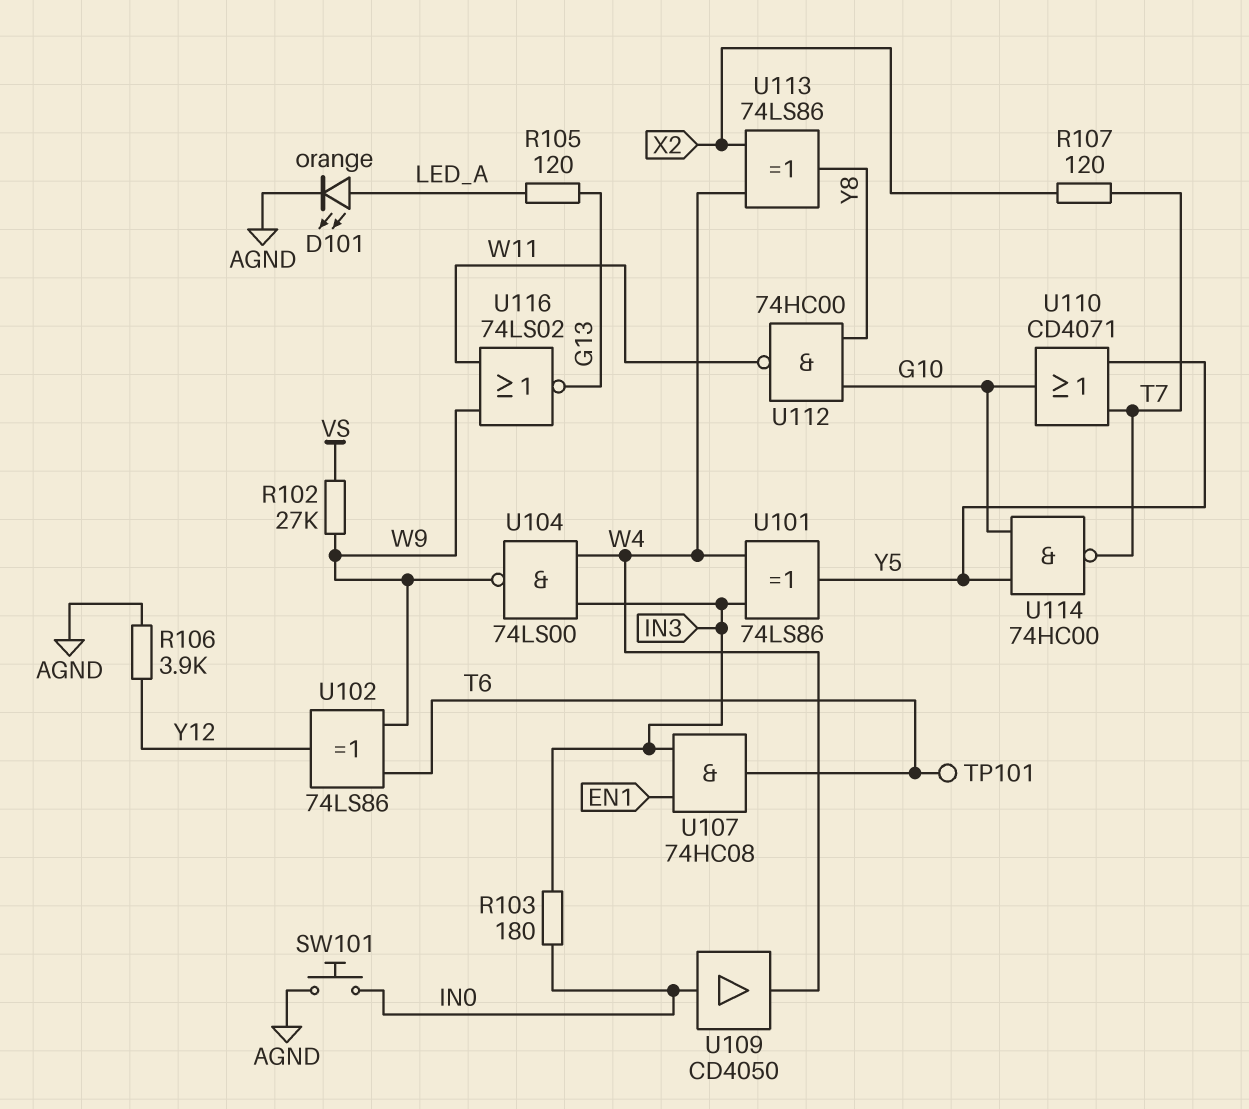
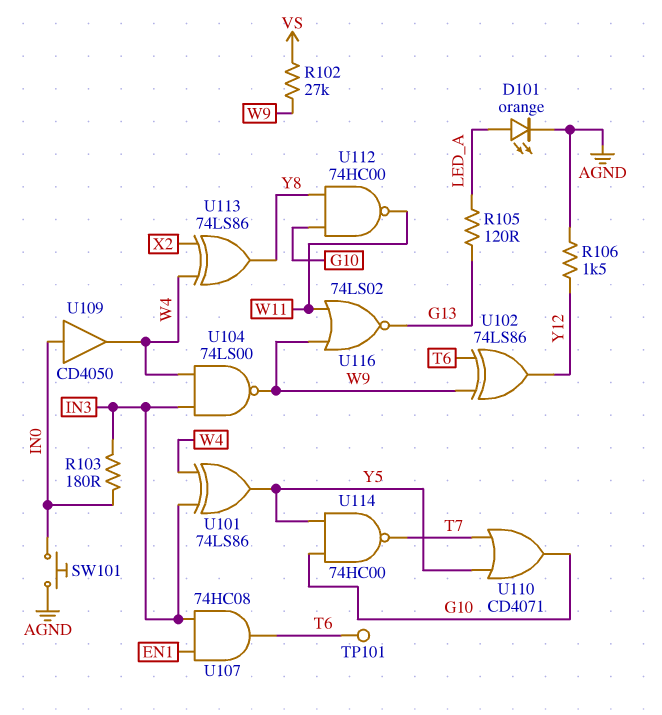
R106: 3.9k (AGND, Y12) -> 1.5k (AGND, Y12)
R107: 120 (T7, X2) -> none

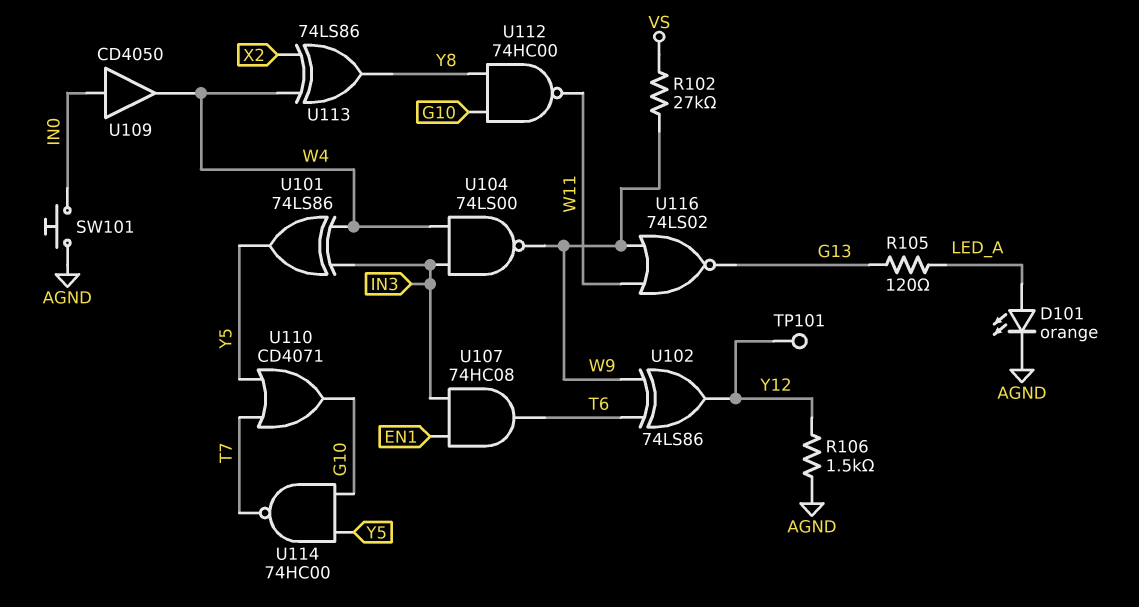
R103: 180 (IN0, IN3) -> none
TP101: test point (T6) -> test point (Y12)

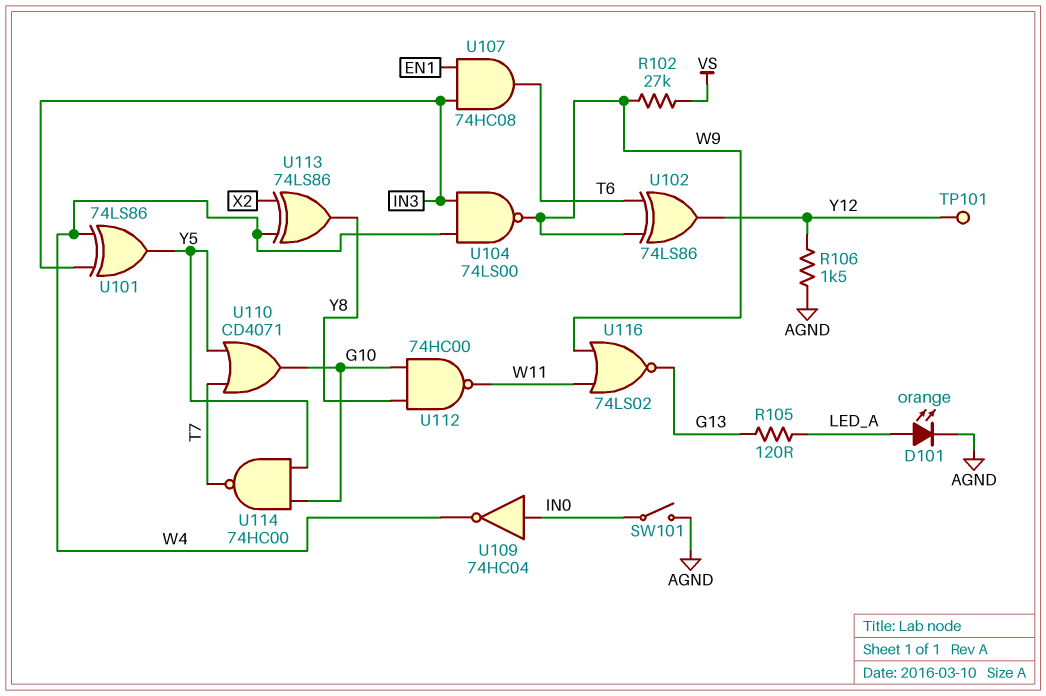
SW101: button (AGND, IN0) -> switch (AGND, IN0)
U109: buffer CD4050 (in IN0, out W4) -> NOT 74HC04 (in IN0, out W4)

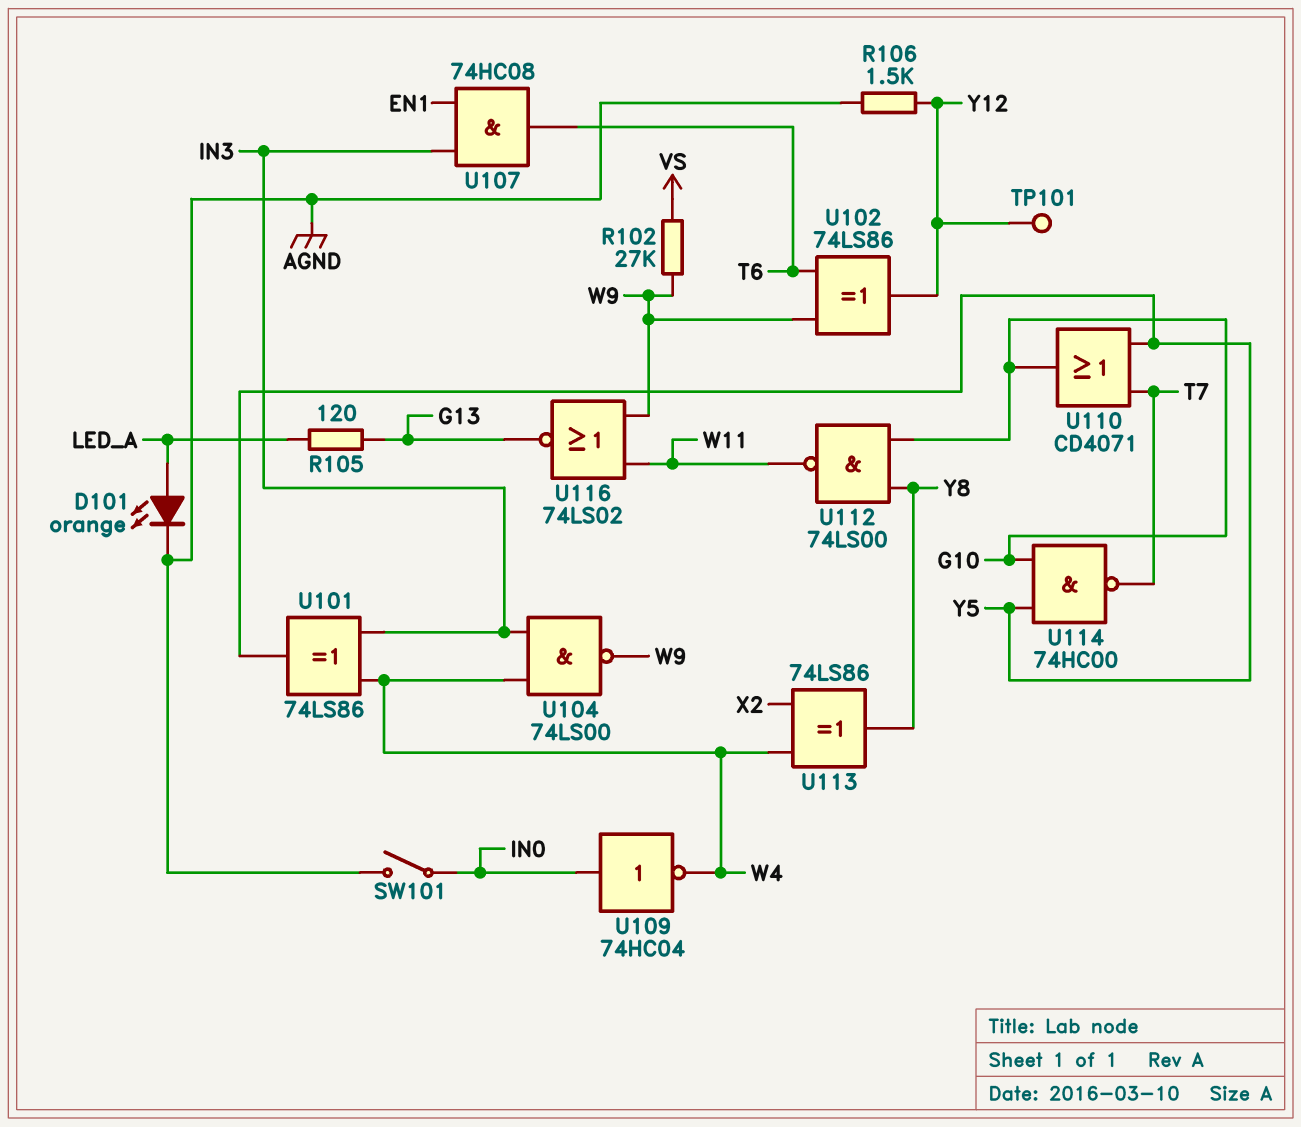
U112: NAND 74HC00 (in G10, in Y8, out W11) -> NAND 74LS00 (in G10, in Y8, out W11)

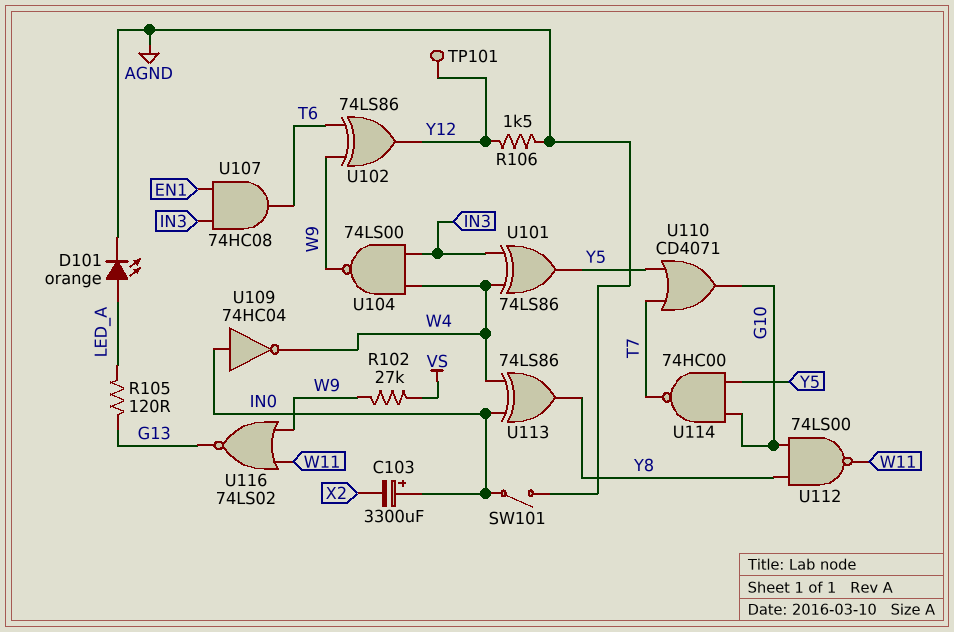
C103: none -> 3300uF (plus IN0, minus X2)
U113: XOR 74LS86 (in W4, in X2, out Y8) -> XOR 74LS86 (in IN0, in W4, out Y8)

